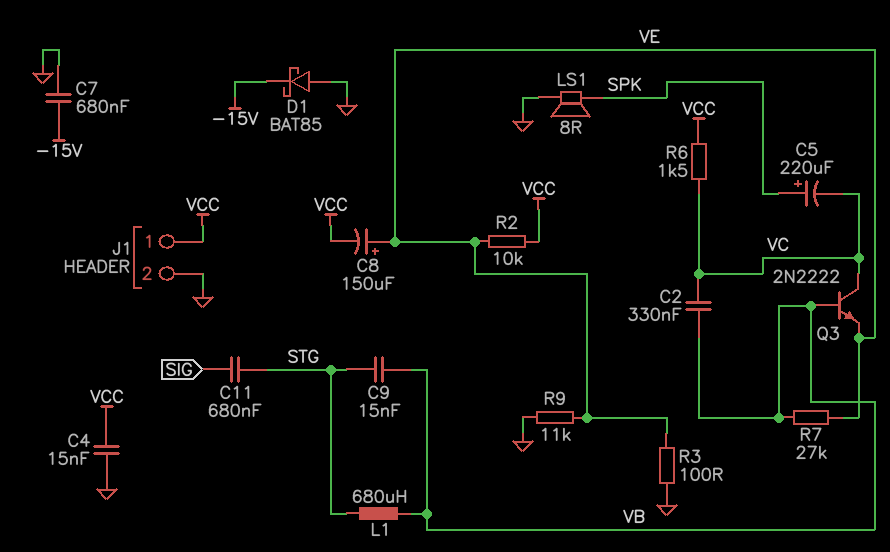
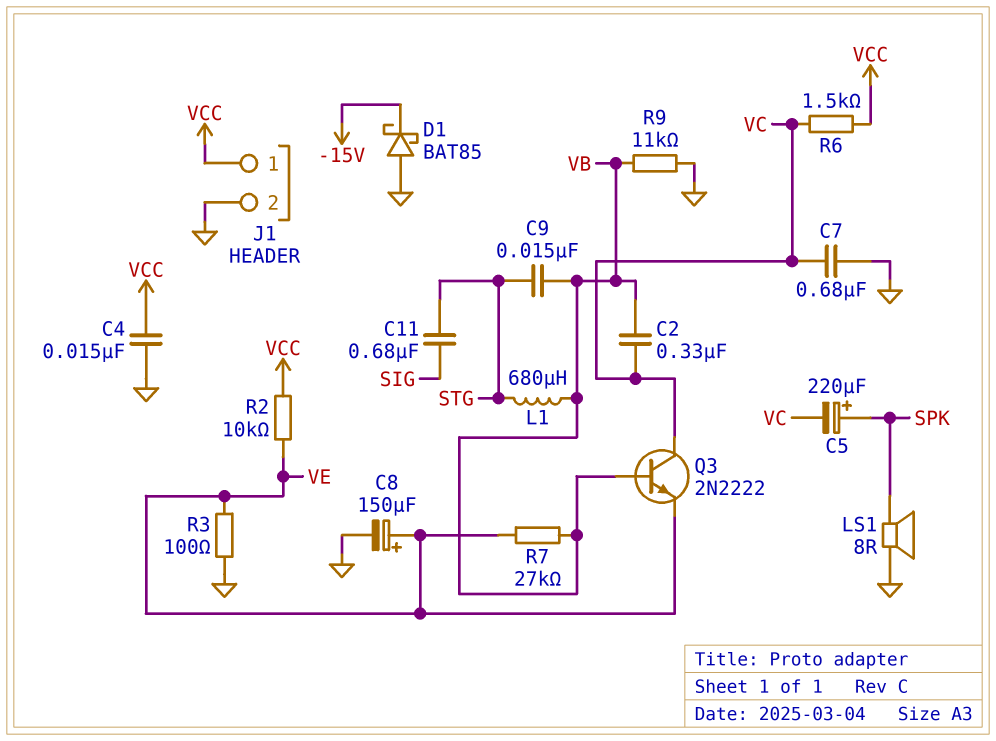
C7: 680nF (-15V, GND) -> 680nF (GND, VC)
C8: 150uF (plus VE, minus VCC) -> 150uF (plus VE, minus GND)
R9: 11k (GND, VE) -> 11k (GND, VB)

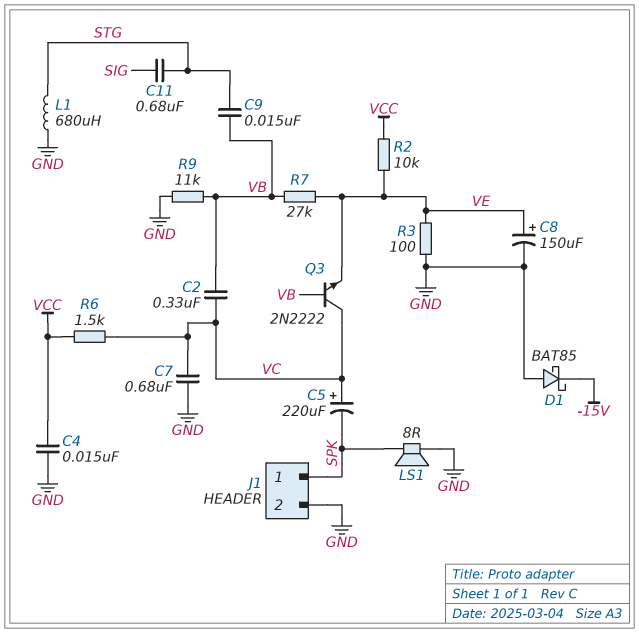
C5: 220uF (plus SPK, minus VC) -> 220uF (plus VC, minus SPK)
J1 pin 1: VCC -> SPK
L1: 680uH (STG, VB) -> 680uH (GND, STG)

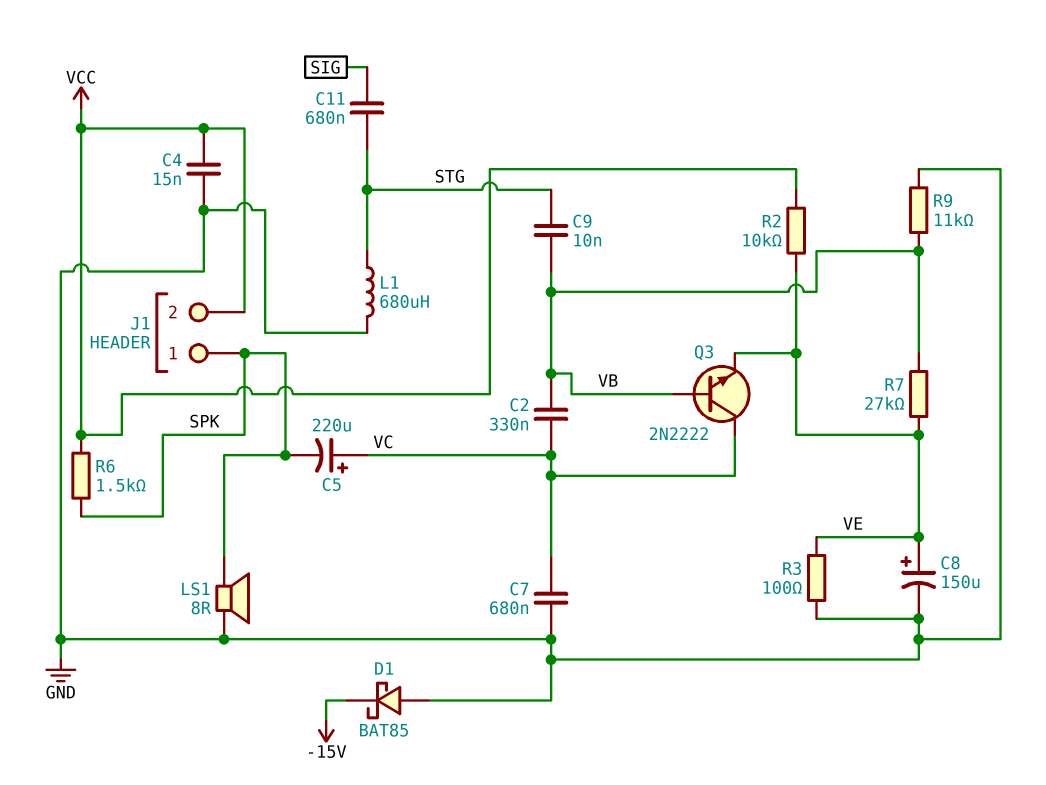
C9: 15nF (STG, VB) -> 10nF (STG, VB)
J1 pin 2: GND -> VCC
R6: 1.5k (VC, VCC) -> 1.5k (SPK, VCC)

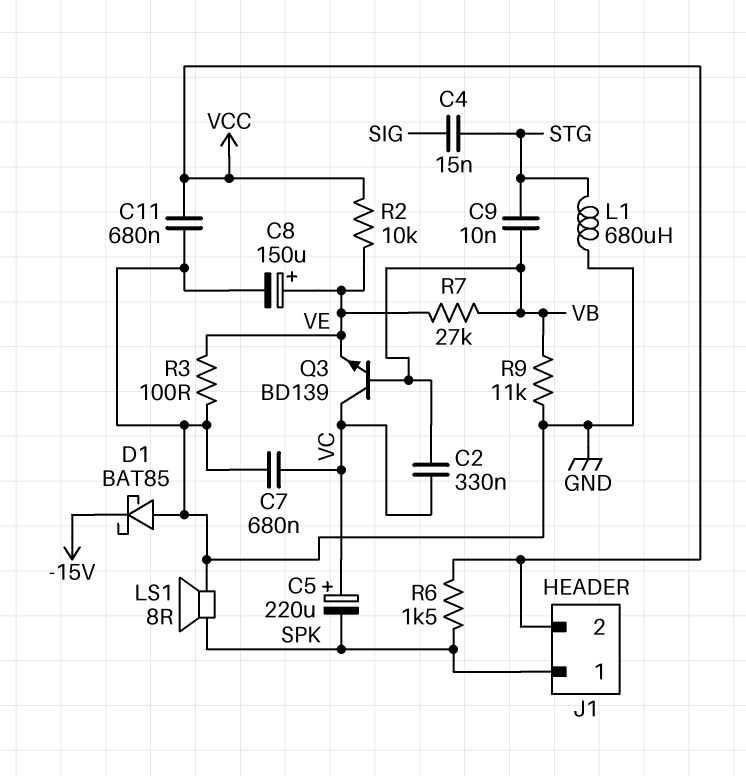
C4: 15nF (GND, VCC) -> 15nF (SIG, STG)
C11: 680nF (SIG, STG) -> 680nF (GND, VCC)
Q3: NPN 2N2222 (B VB, C VC, E VE) -> NPN BD139 (B VB, C VC, E VE)

